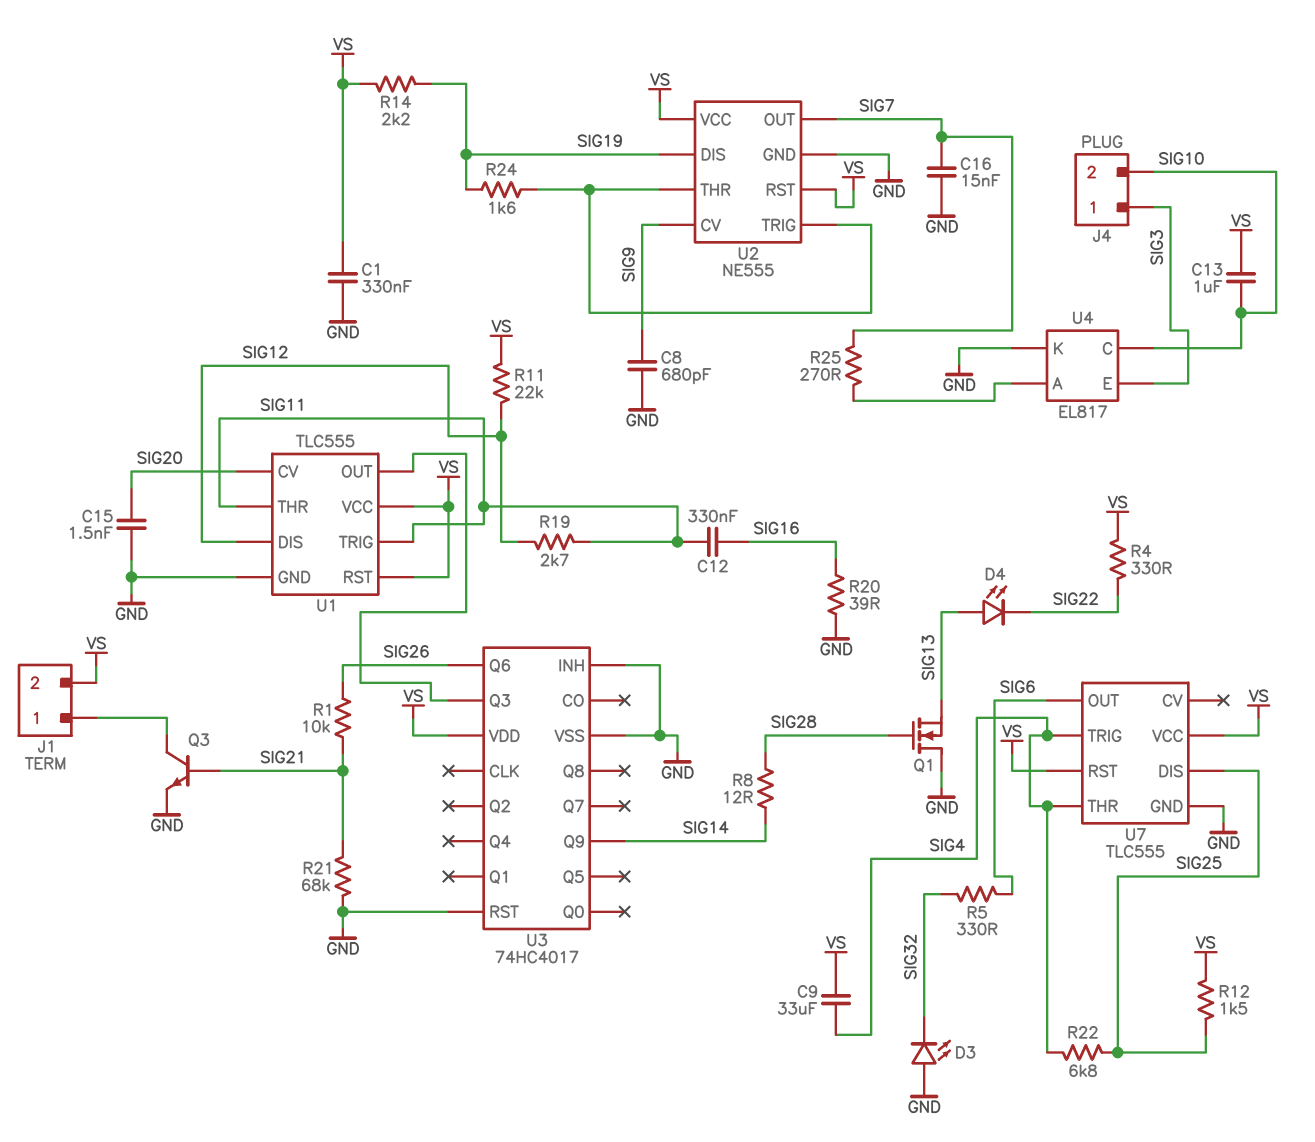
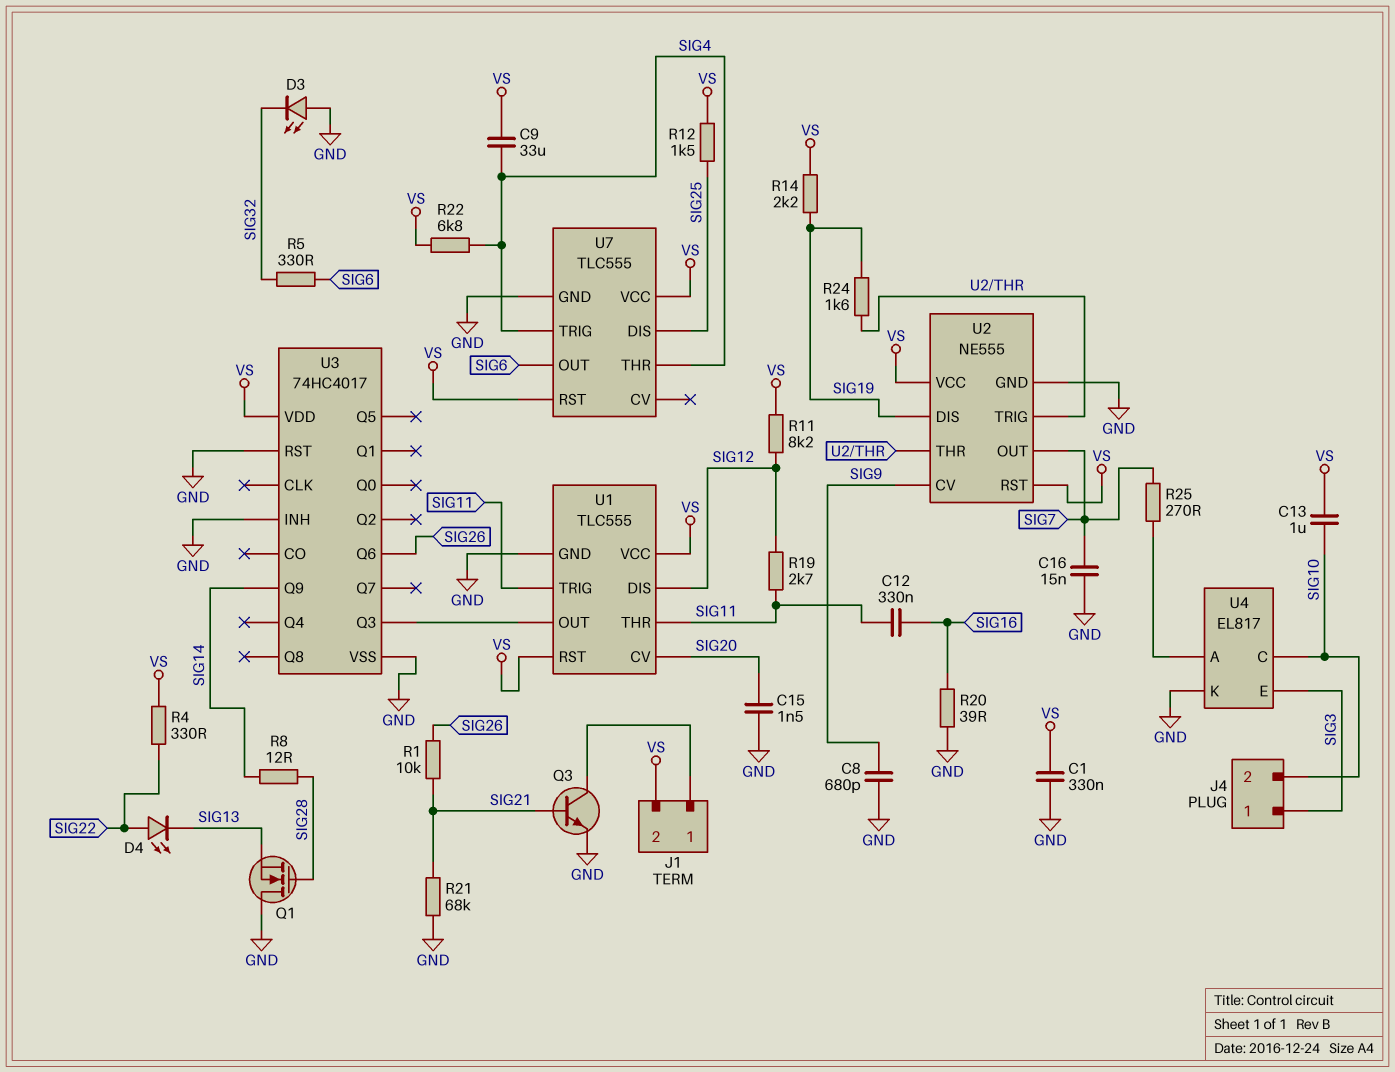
D4: LED (A SIG13, K SIG22) -> LED (A SIG22, K SIG13)
R11: 22k (SIG12, VS) -> 8.2k (SIG12, VS)
R22: 6.8k (SIG4, SIG25) -> 6.8k (SIG4, VS)

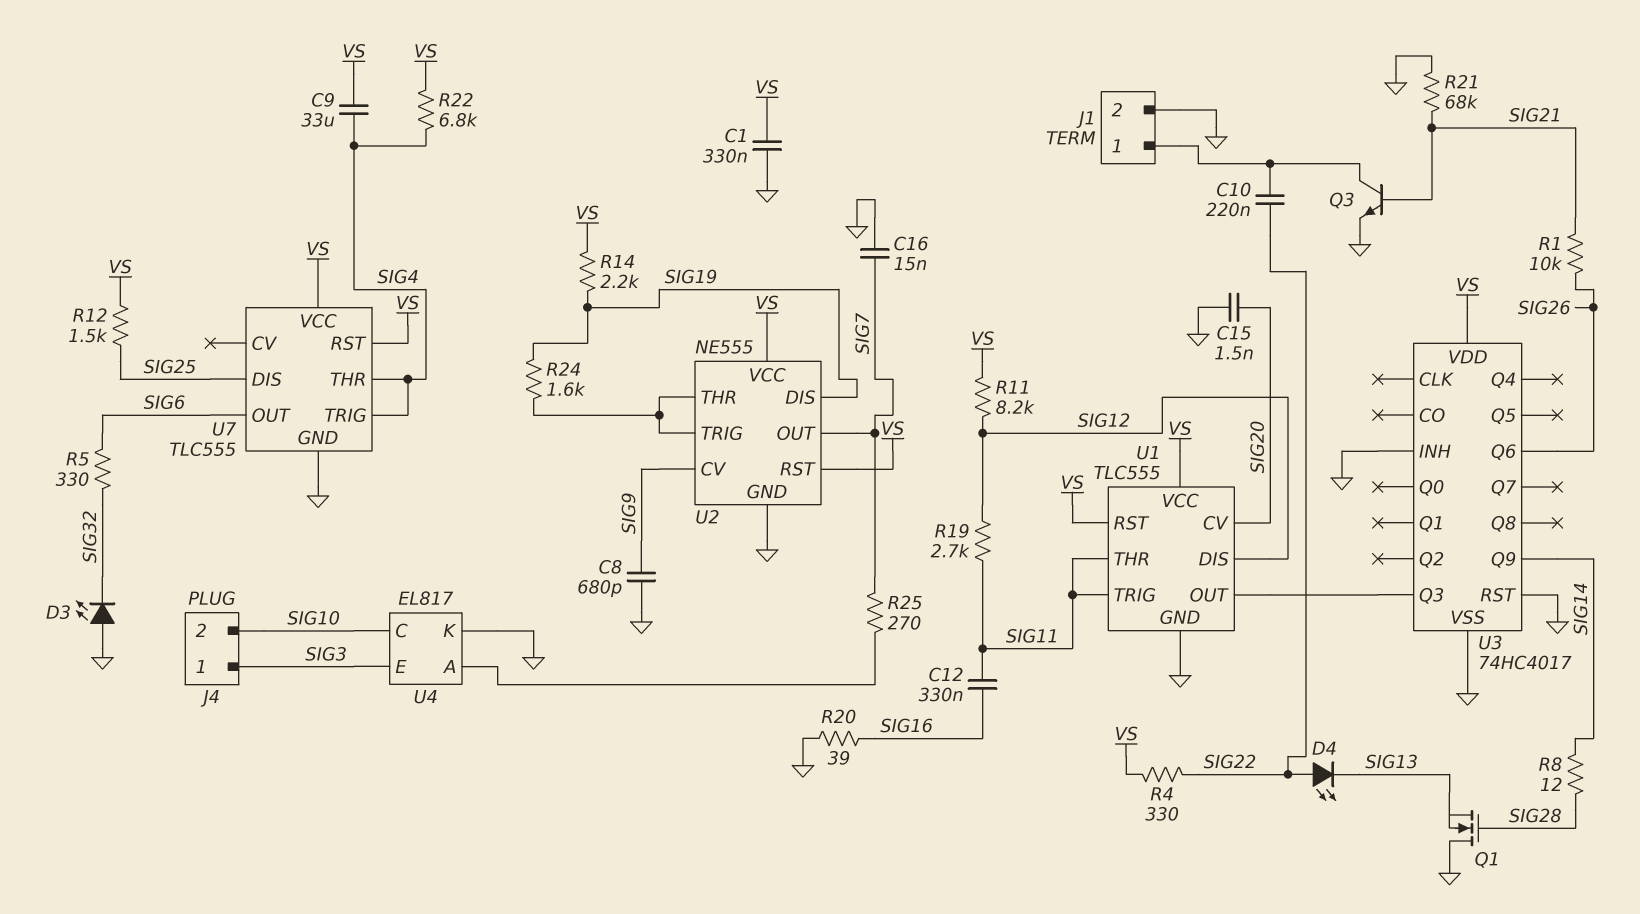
C10: none -> 220nF (J1/1, SIG22)
C13: 1uF (SIG10, VS) -> none
J1 pin 2: VS -> GND

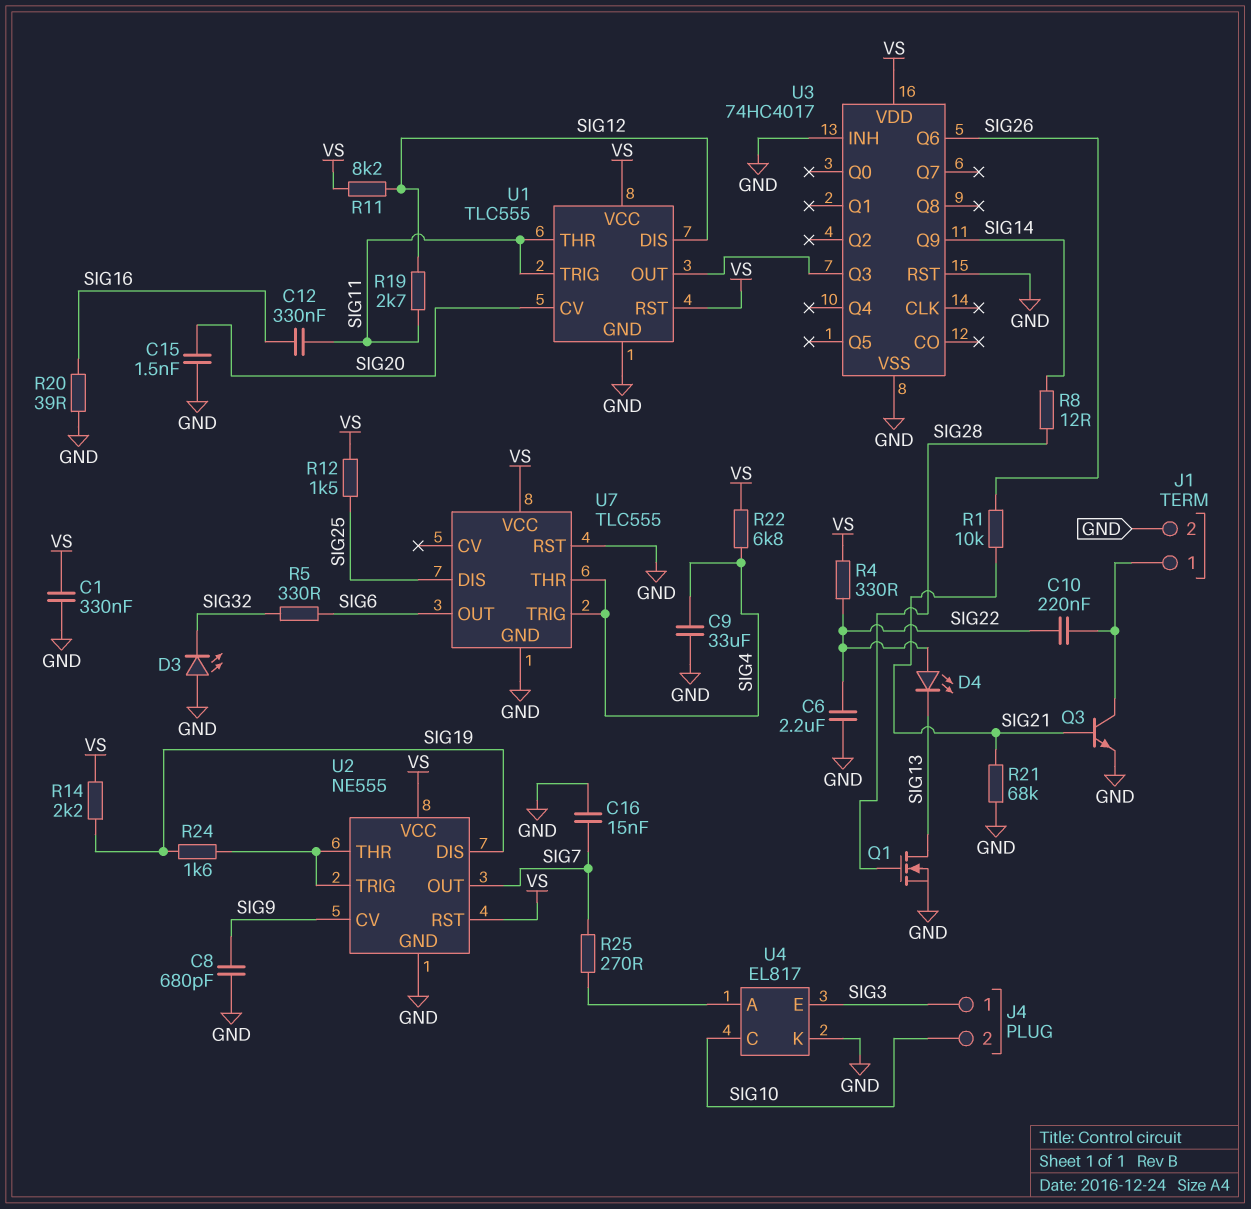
C6: none -> 2.2uF (GND, SIG22)
C9: 33uF (SIG4, VS) -> 33uF (GND, SIG4)
Q1: NMOS (G SIG28, D GND, S SIG13) -> NMOS (G SIG28, D SIG13, S GND)
U7 pin RST: VS -> GND

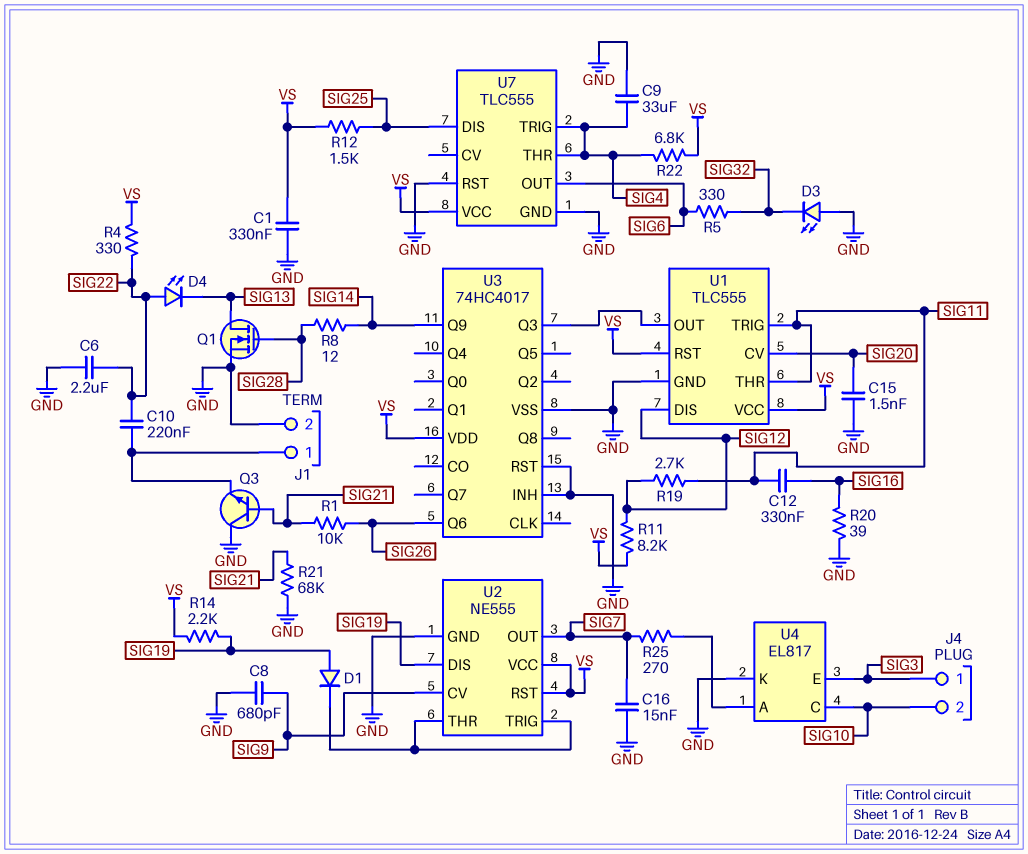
D1: none -> diode (A SIG19, K U2/THR)
Q3: NPN (B SIG21, C J1/1, E GND) -> NPN (B SIG21, C GND, E J1/1)
R24: 1.6k (SIG19, U2/THR) -> none

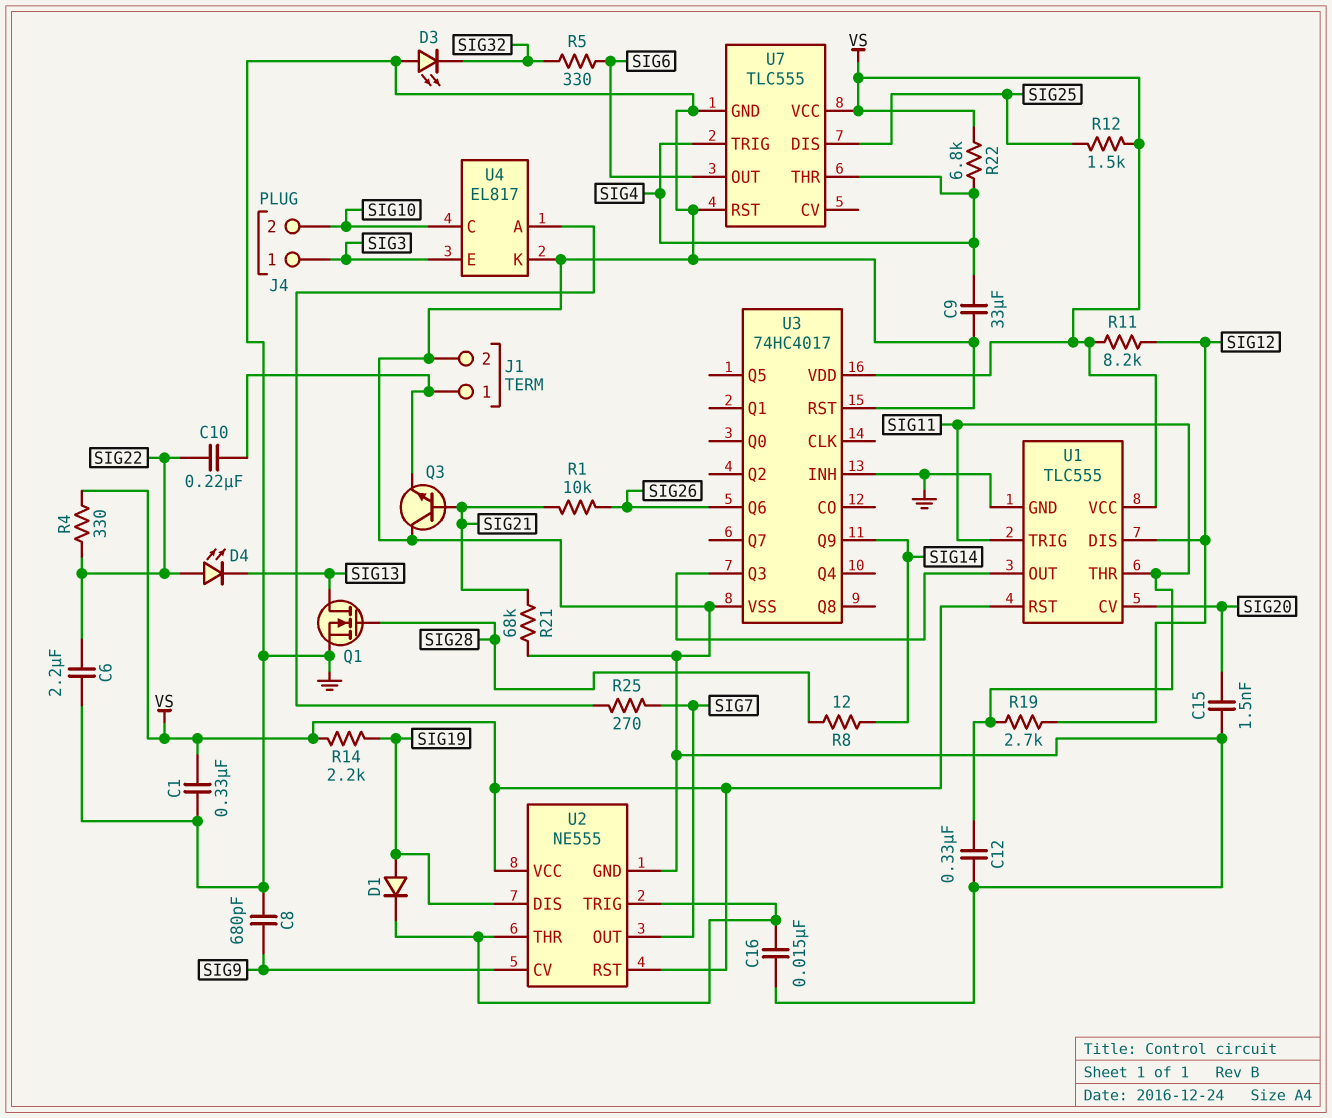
C12: 330nF (SIG11, SIG16) -> 330nF (GND, SIG11)
C16: 15nF (GND, SIG7) -> 15nF (GND, U2/THR)
R20: 39 (GND, SIG16) -> none

